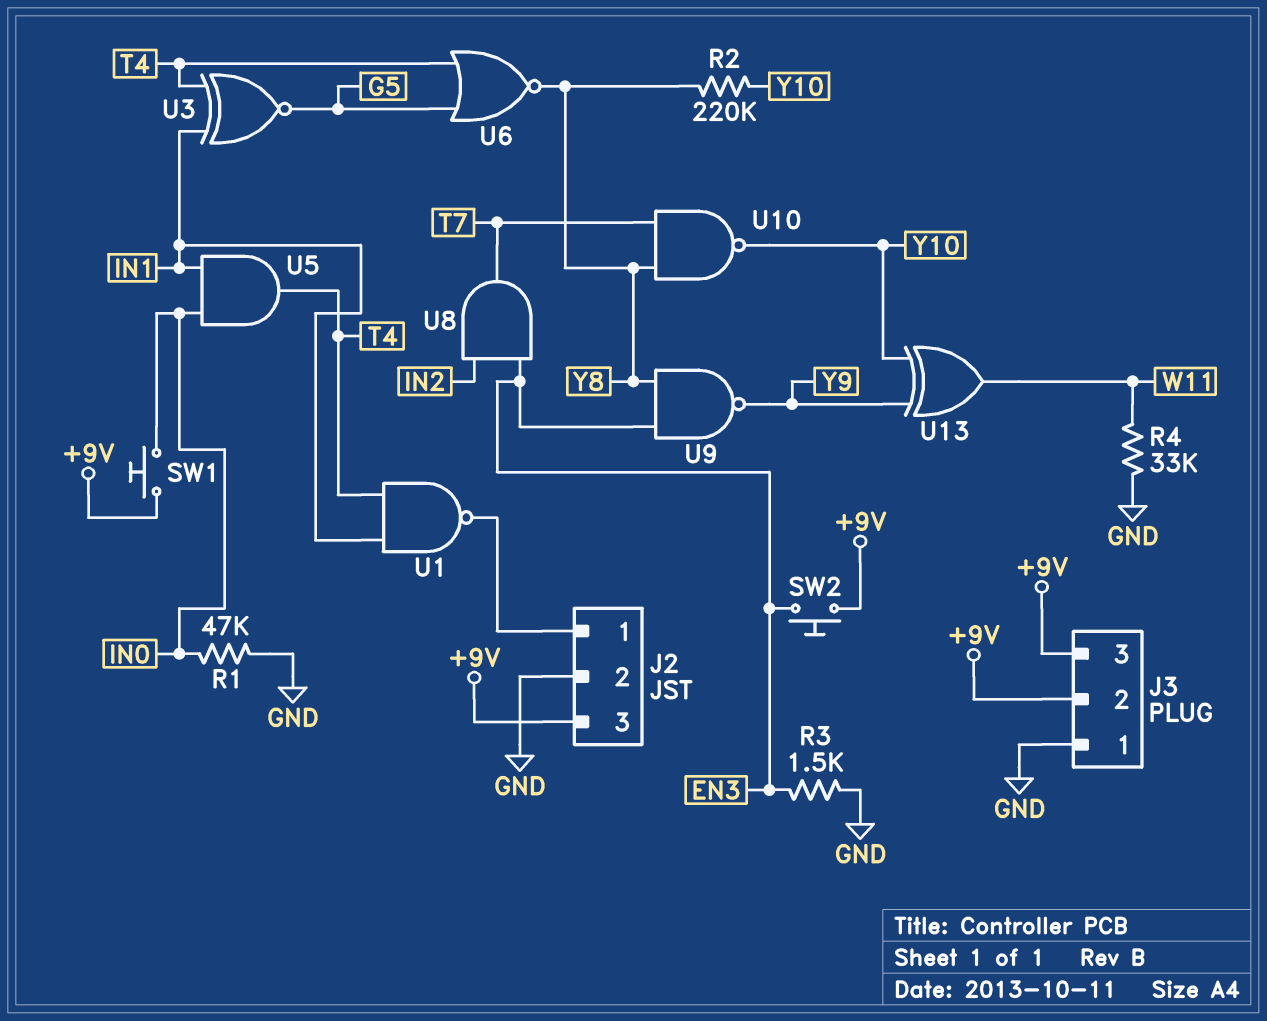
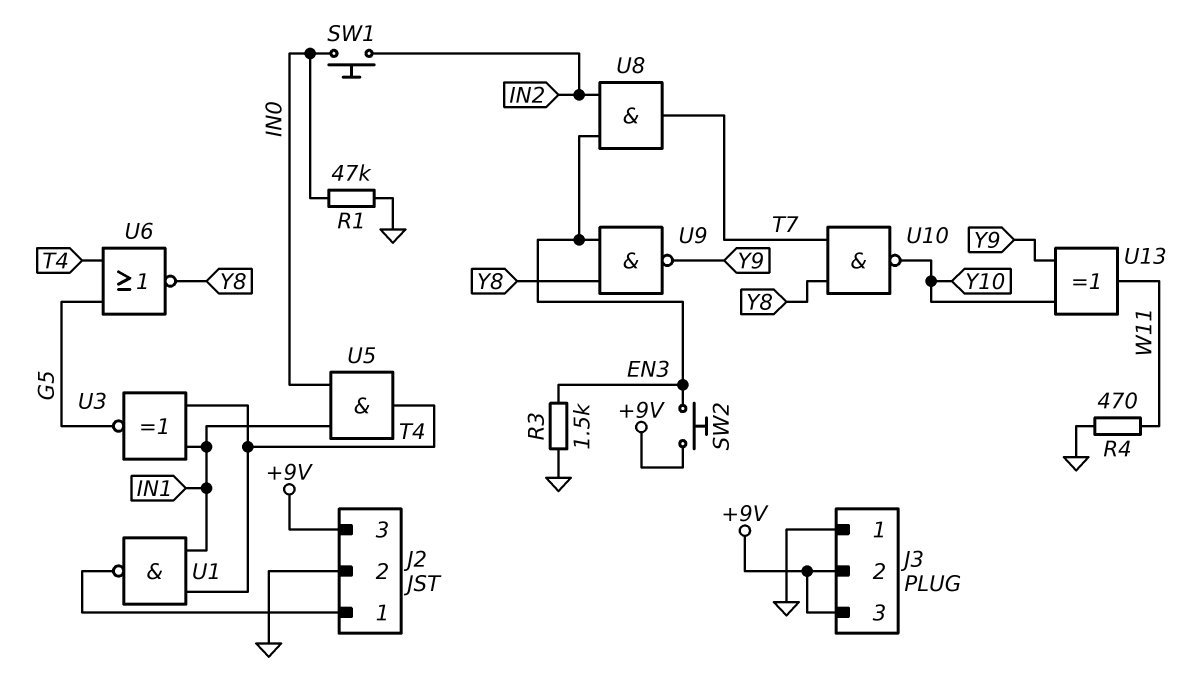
R2: 220k (Y8, Y10) -> none
R4: 33k (GND, W11) -> 470 (GND, W11)
SW1: button (+9V, IN0) -> button (IN0, IN2)

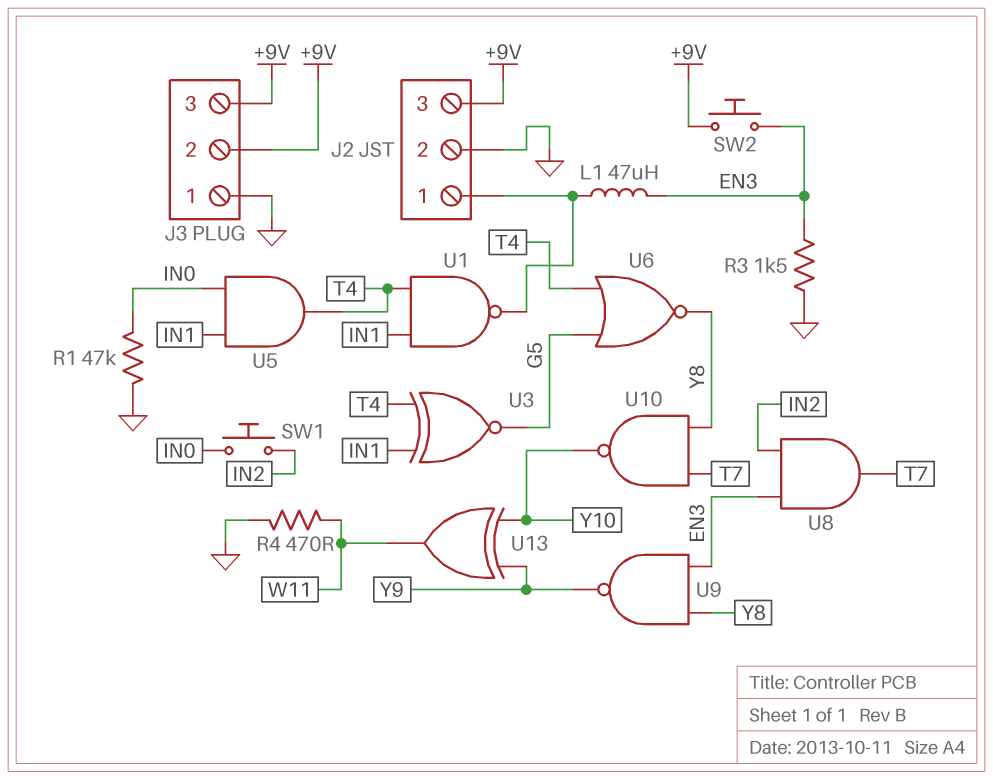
L1: none -> 47uH (EN3, J2/1)

